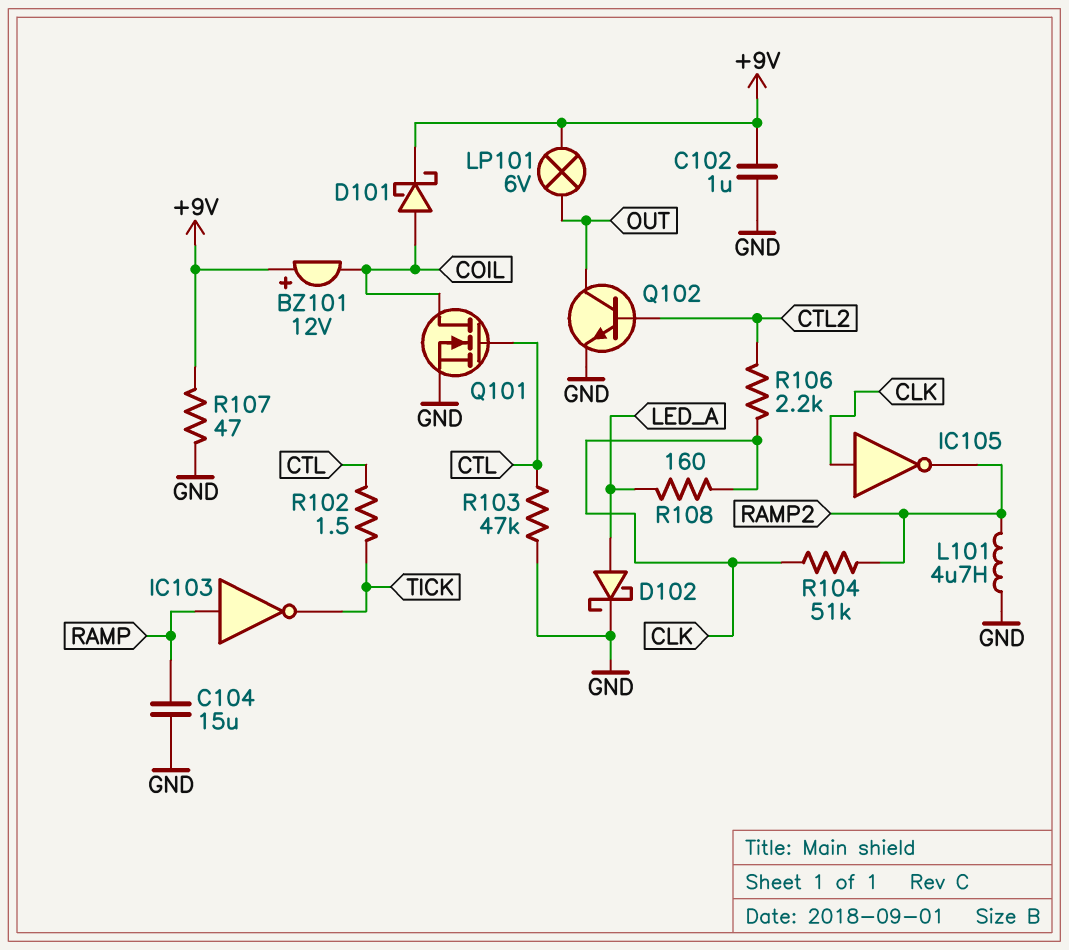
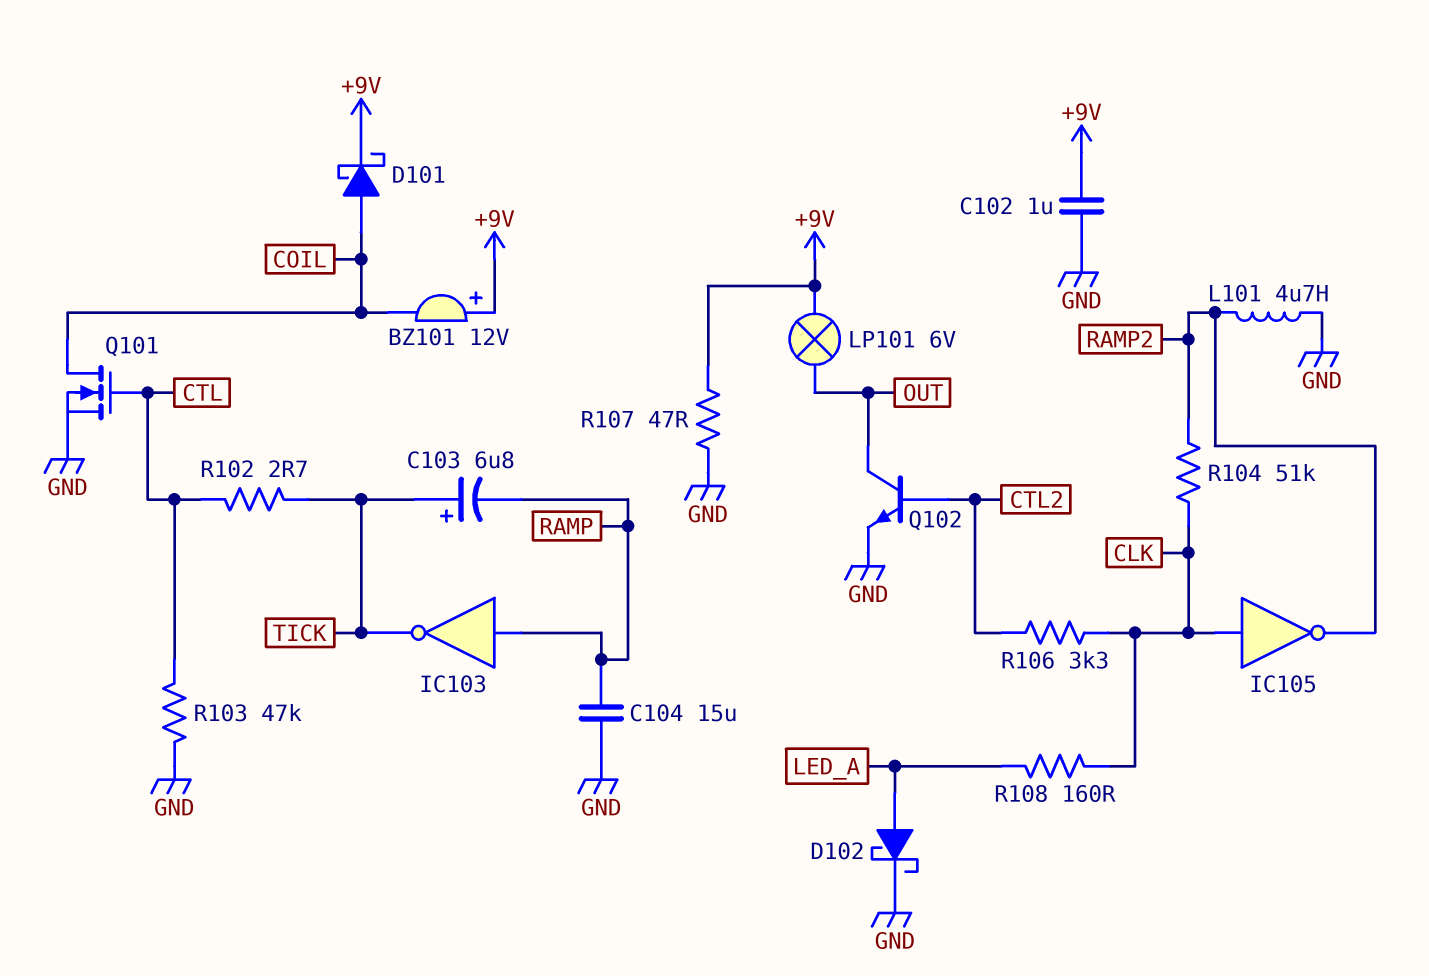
C103: none -> 6.8uF (plus TICK, minus RAMP)
R102: 1.5 (CTL, TICK) -> 2.7 (CTL, TICK)
R106: 2.2k (CLK, CTL2) -> 3.3k (CLK, CTL2)

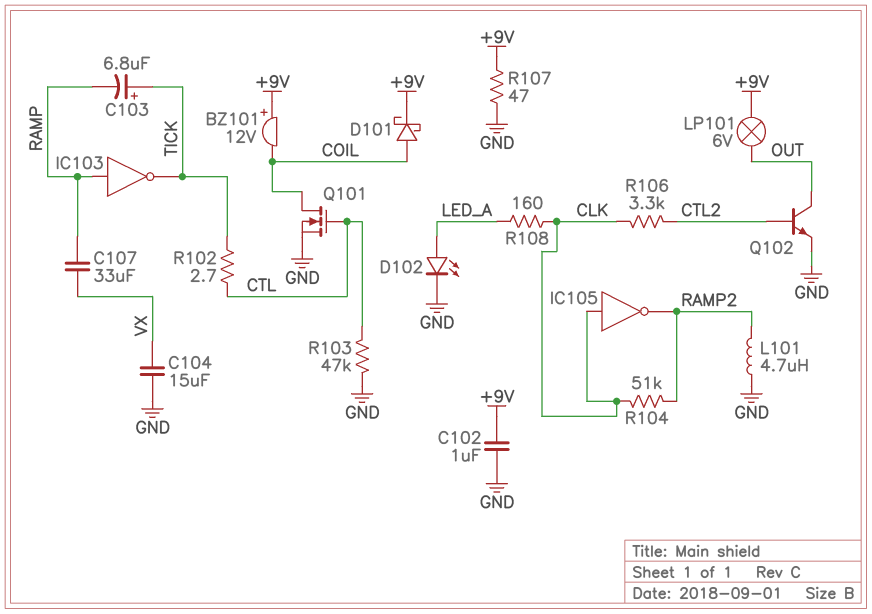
C104: 15uF (GND, RAMP) -> 15uF (GND, VX)
C107: none -> 33uF (RAMP, VX)
D102: schottky (A LED_A, K GND) -> LED (A LED_A, K GND)

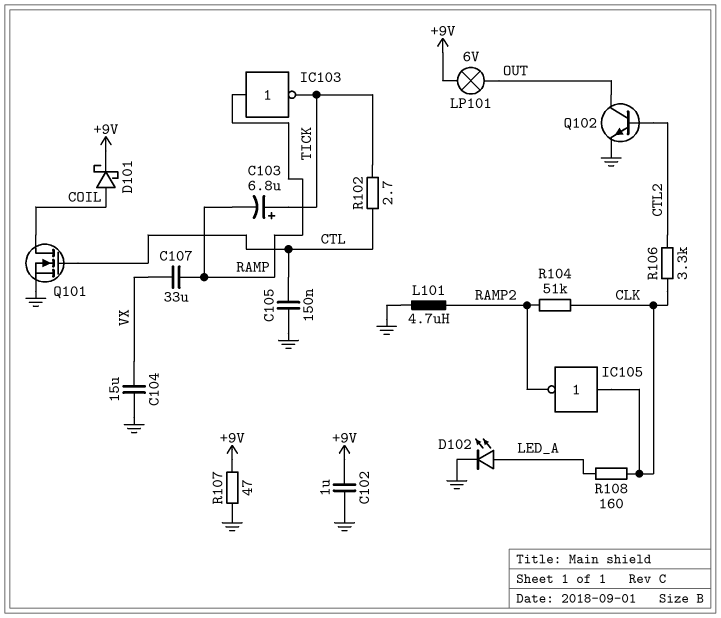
BZ101: buzzer 12V (plus +9V, minus COIL) -> none
C105: none -> 150nF (CTL, GND)
R103: 47k (CTL, GND) -> none

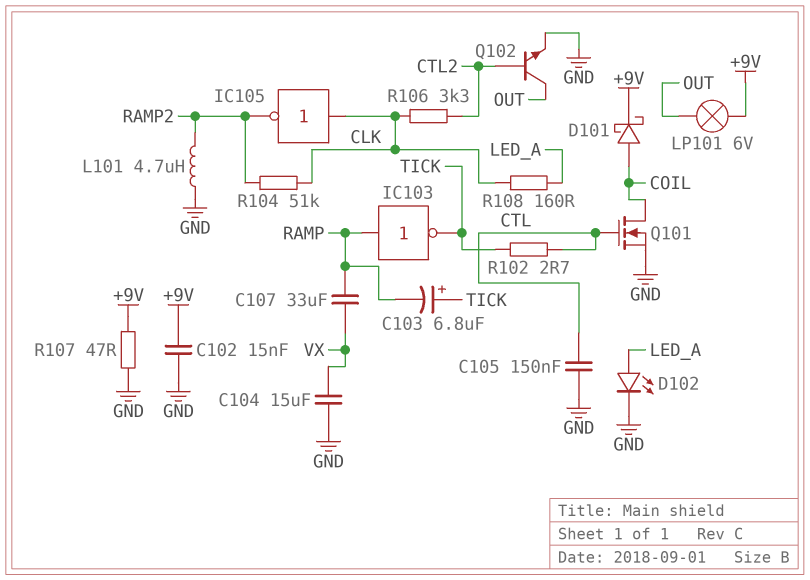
C102: 1uF (+9V, GND) -> 15nF (+9V, GND)

